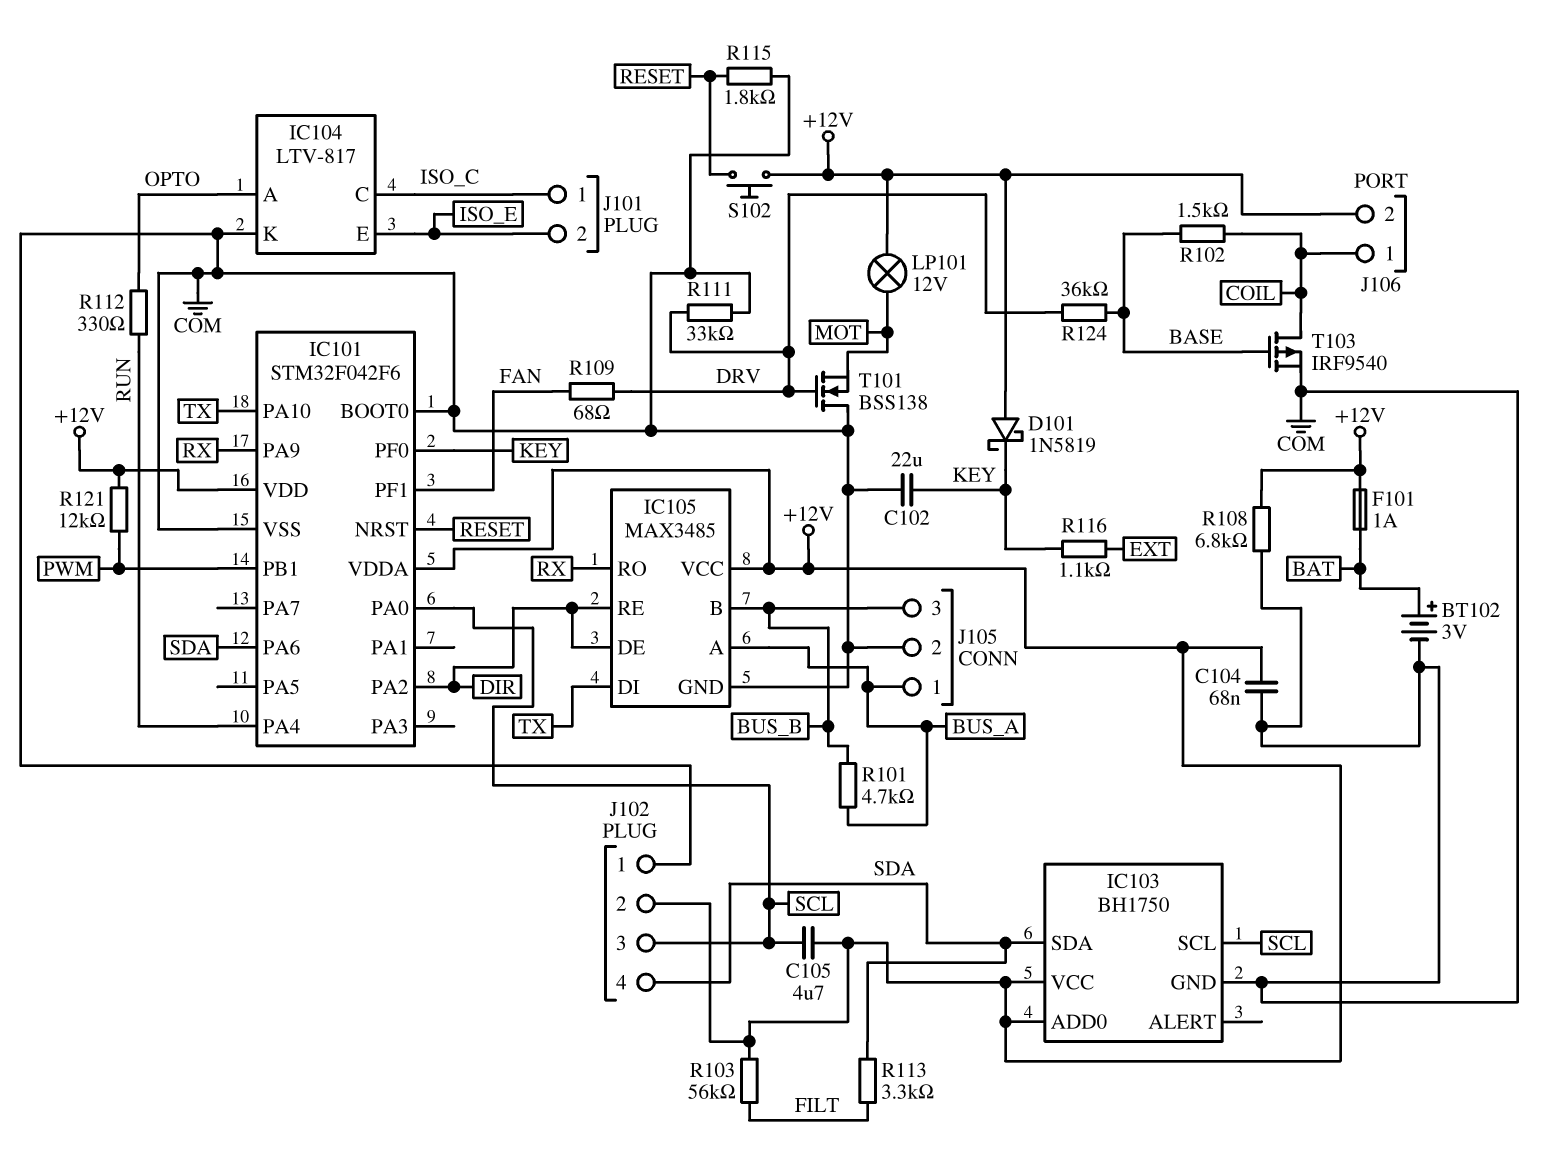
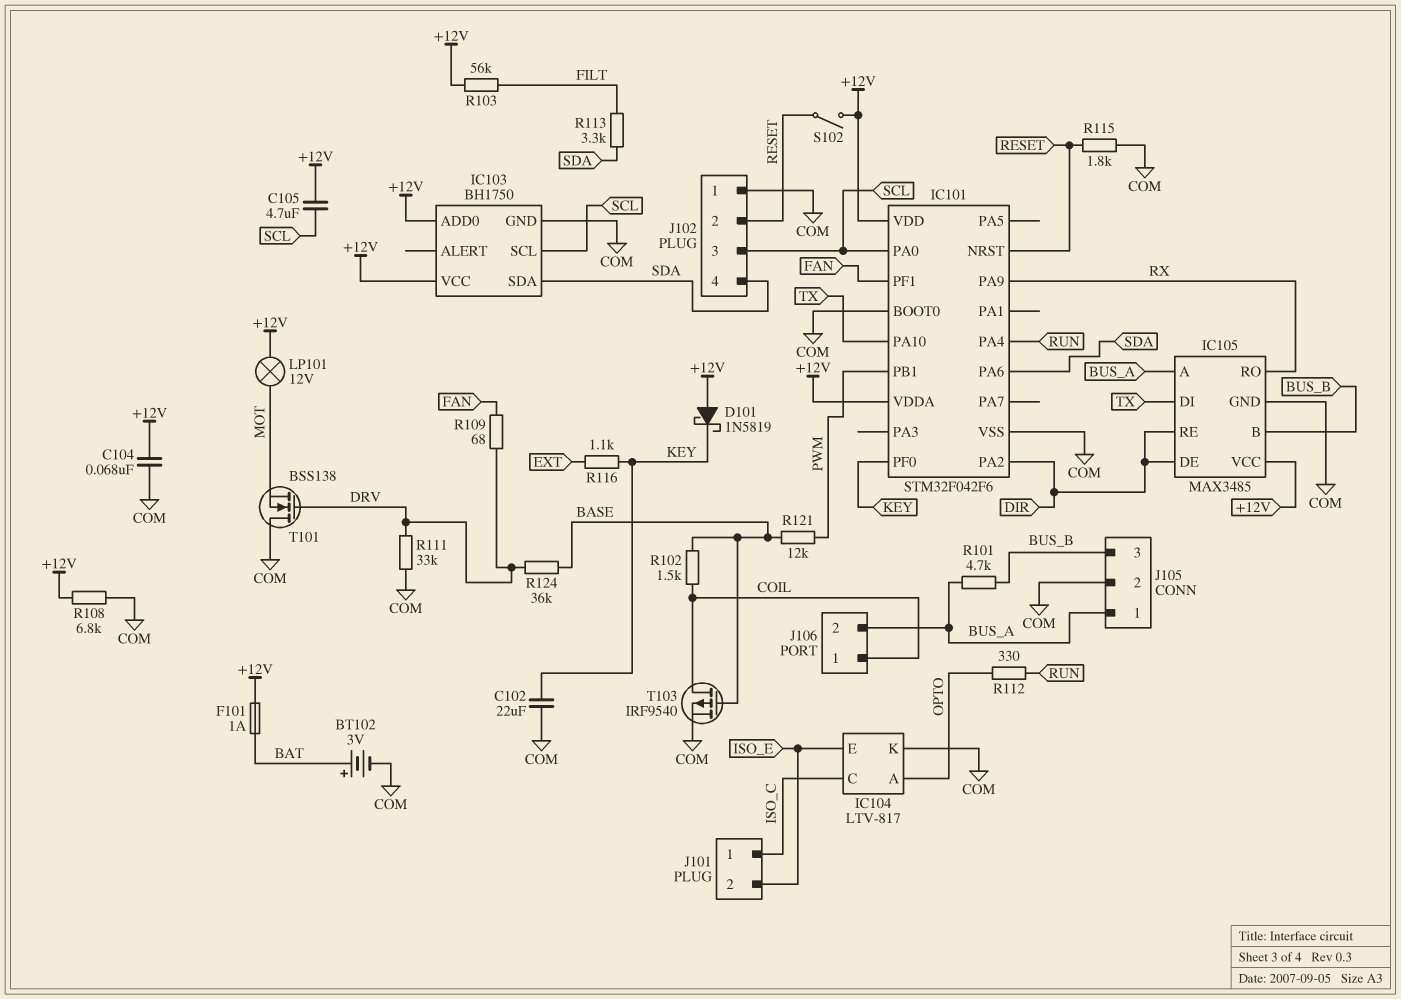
J102 pin 2: +12V -> RESET
J106 pin 2: +12V -> BUS_A
R121: 12k (+12V, PWM) -> 12k (BASE, PWM)
S102: button (+12V, RESET) -> switch (+12V, RESET)

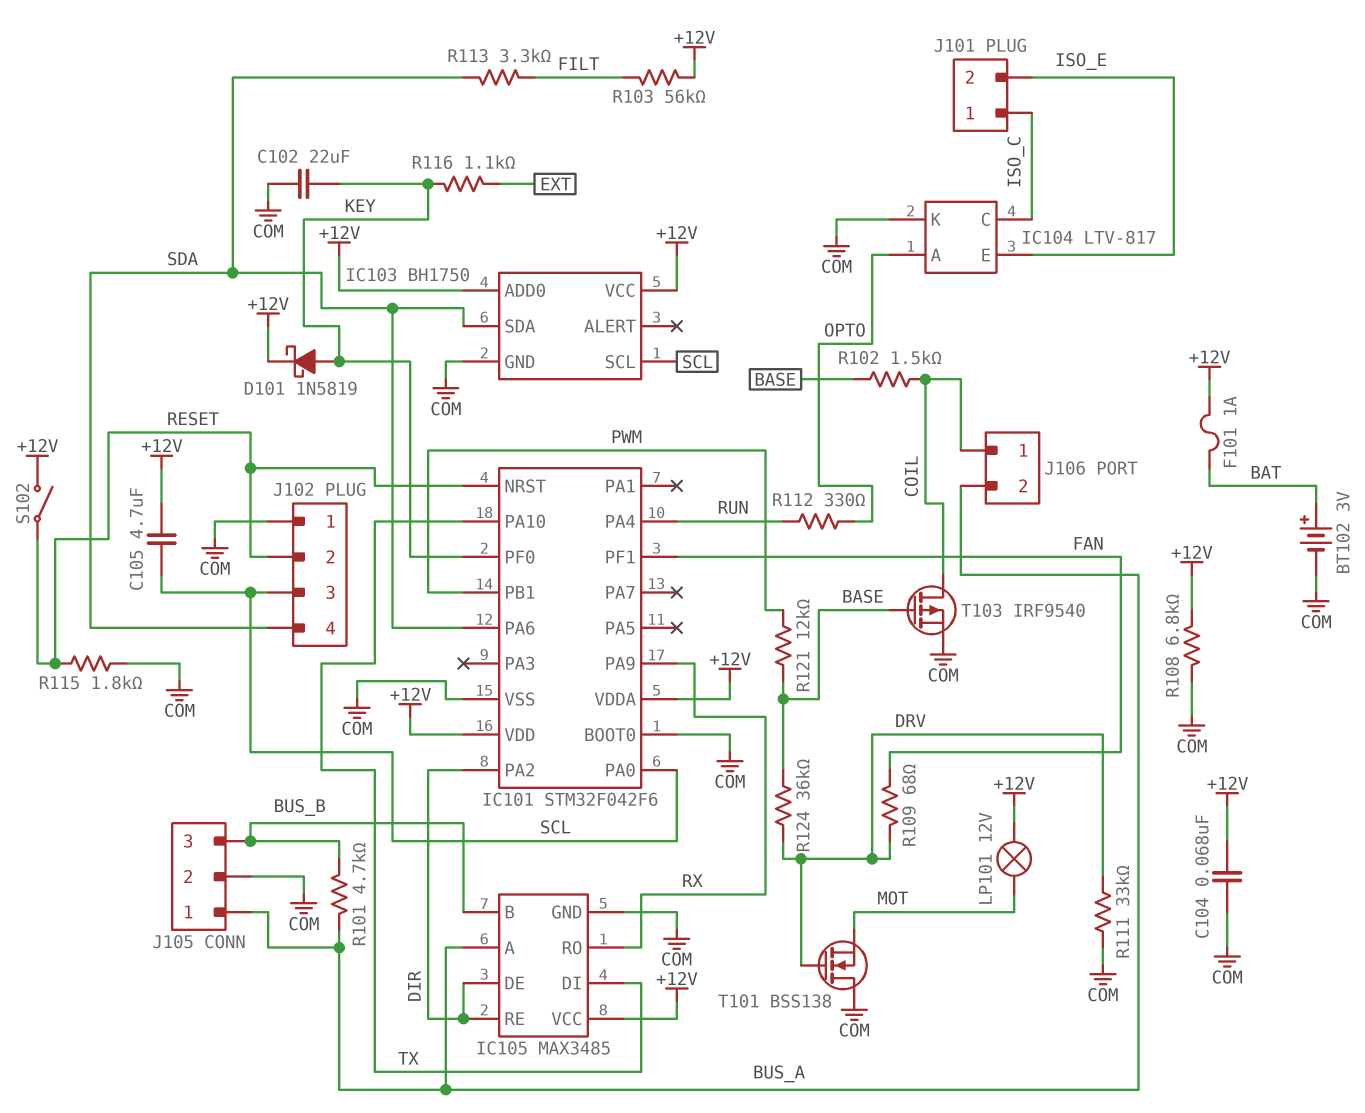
D101: schottky 1N5819 (A +12V, K KEY) -> schottky 1N5819 (A KEY, K +12V)

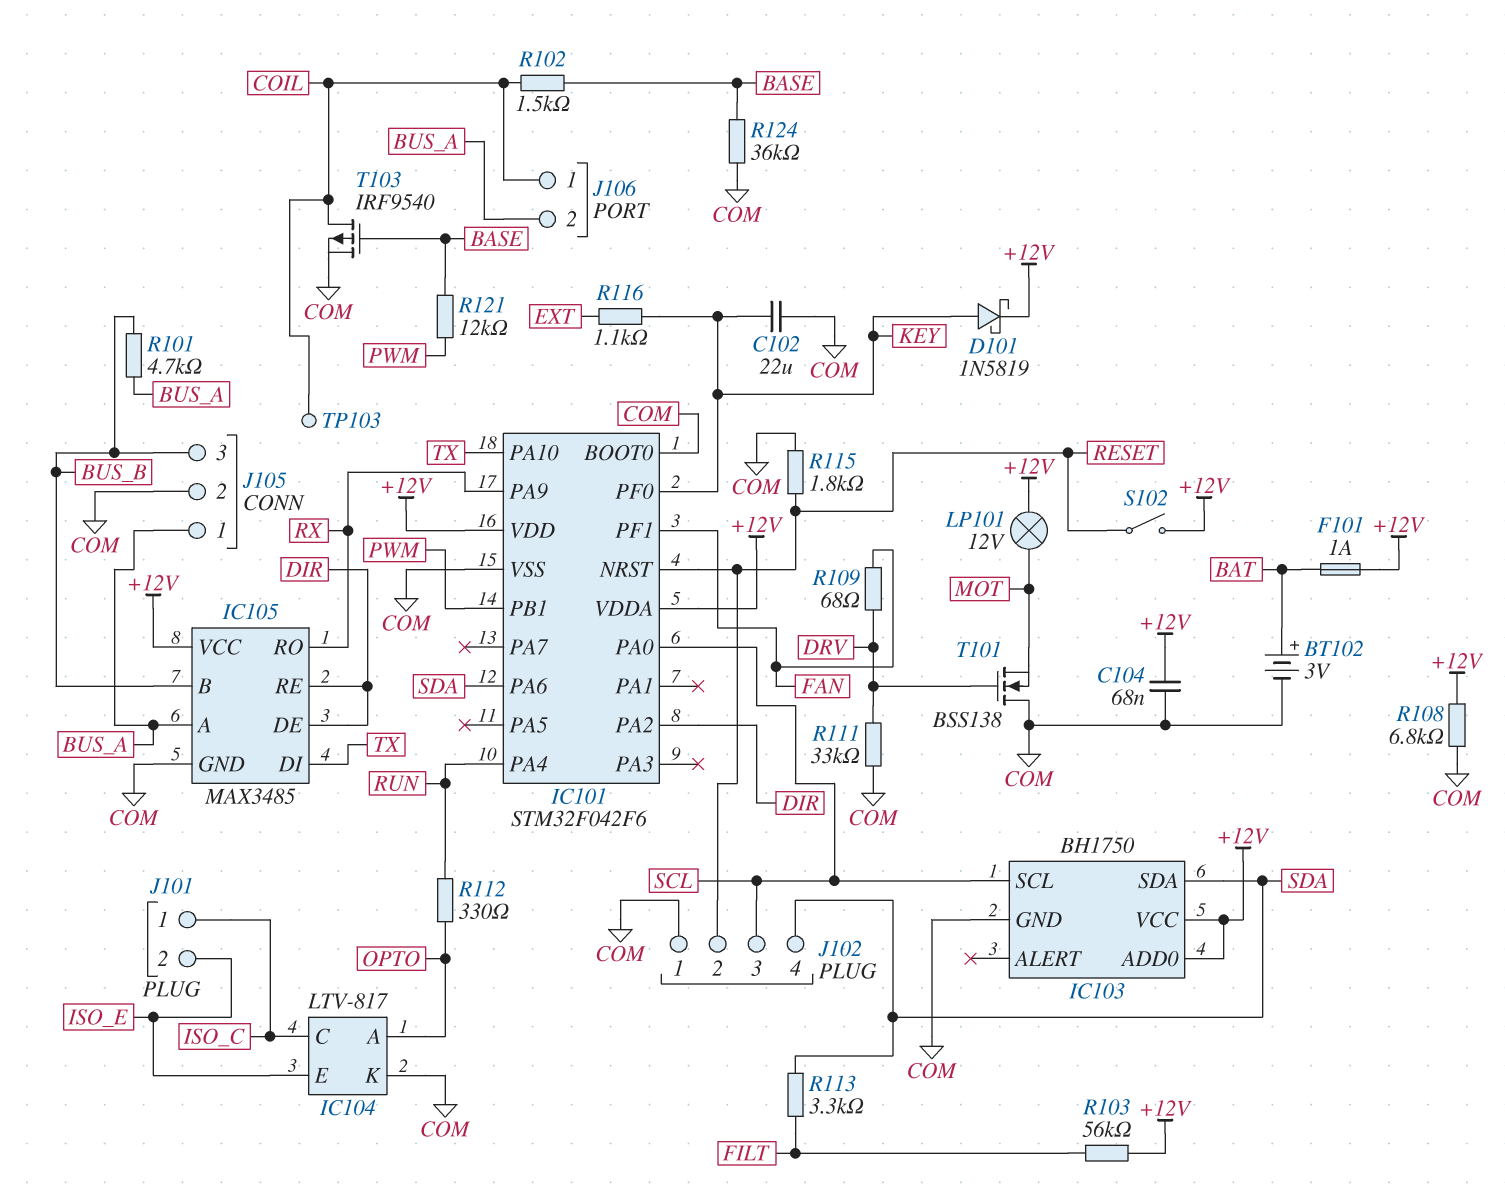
C105: 4.7uF (+12V, SCL) -> none
R124: 36k (BASE, DRV) -> 36k (BASE, COM)
TP103: none -> test point (COIL)

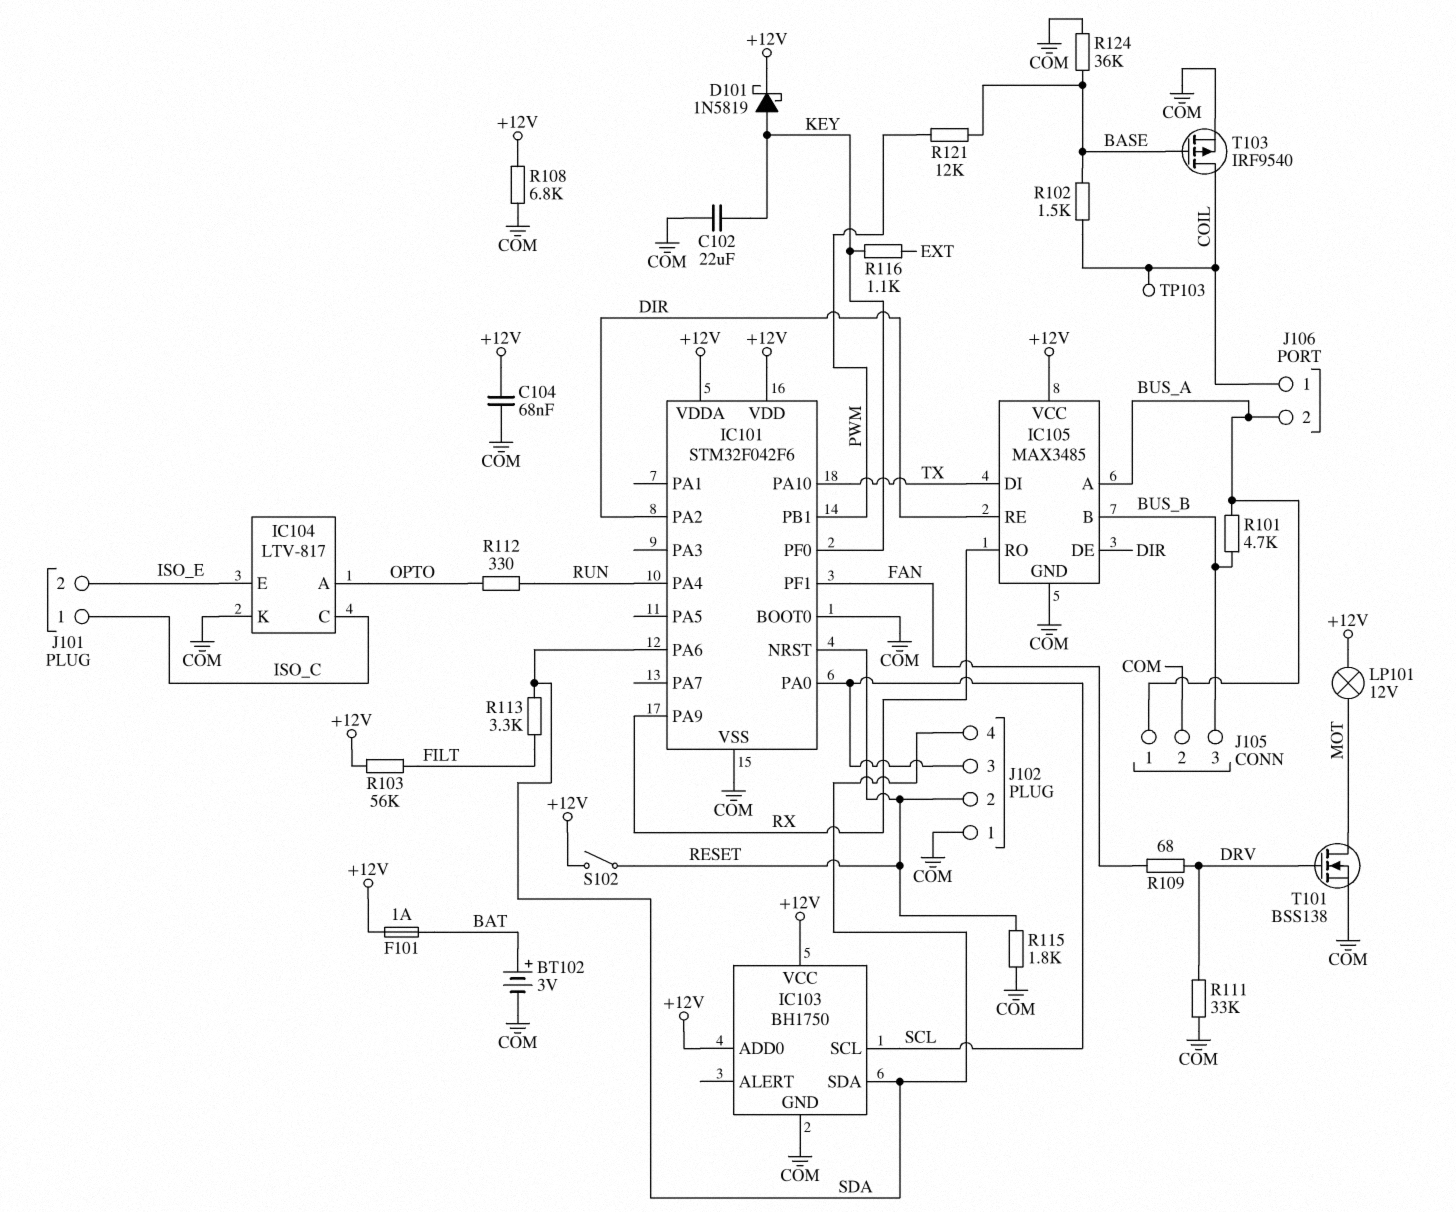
T101: NMOS BSS138 (G DRV, D COM, S MOT) -> NMOS BSS138 (G DRV, D MOT, S COM)

